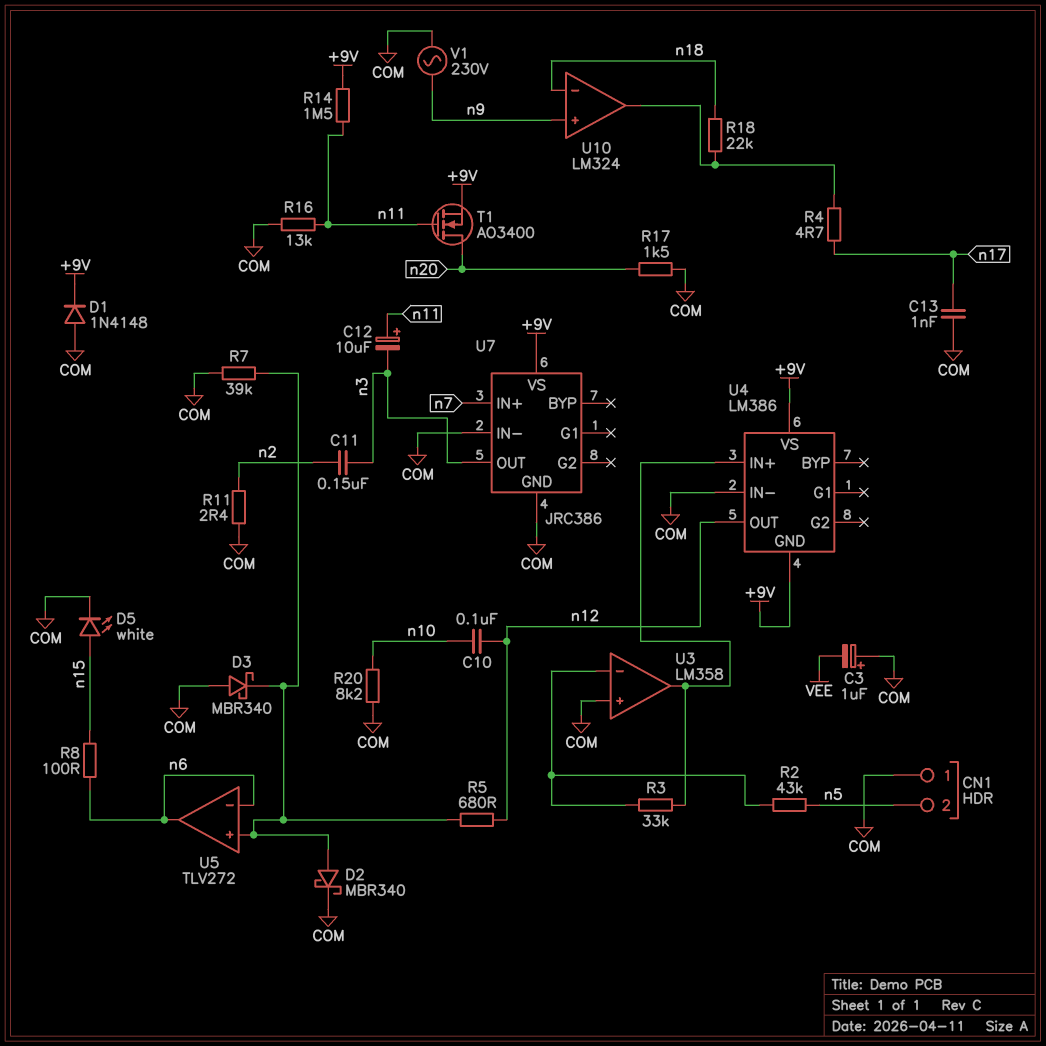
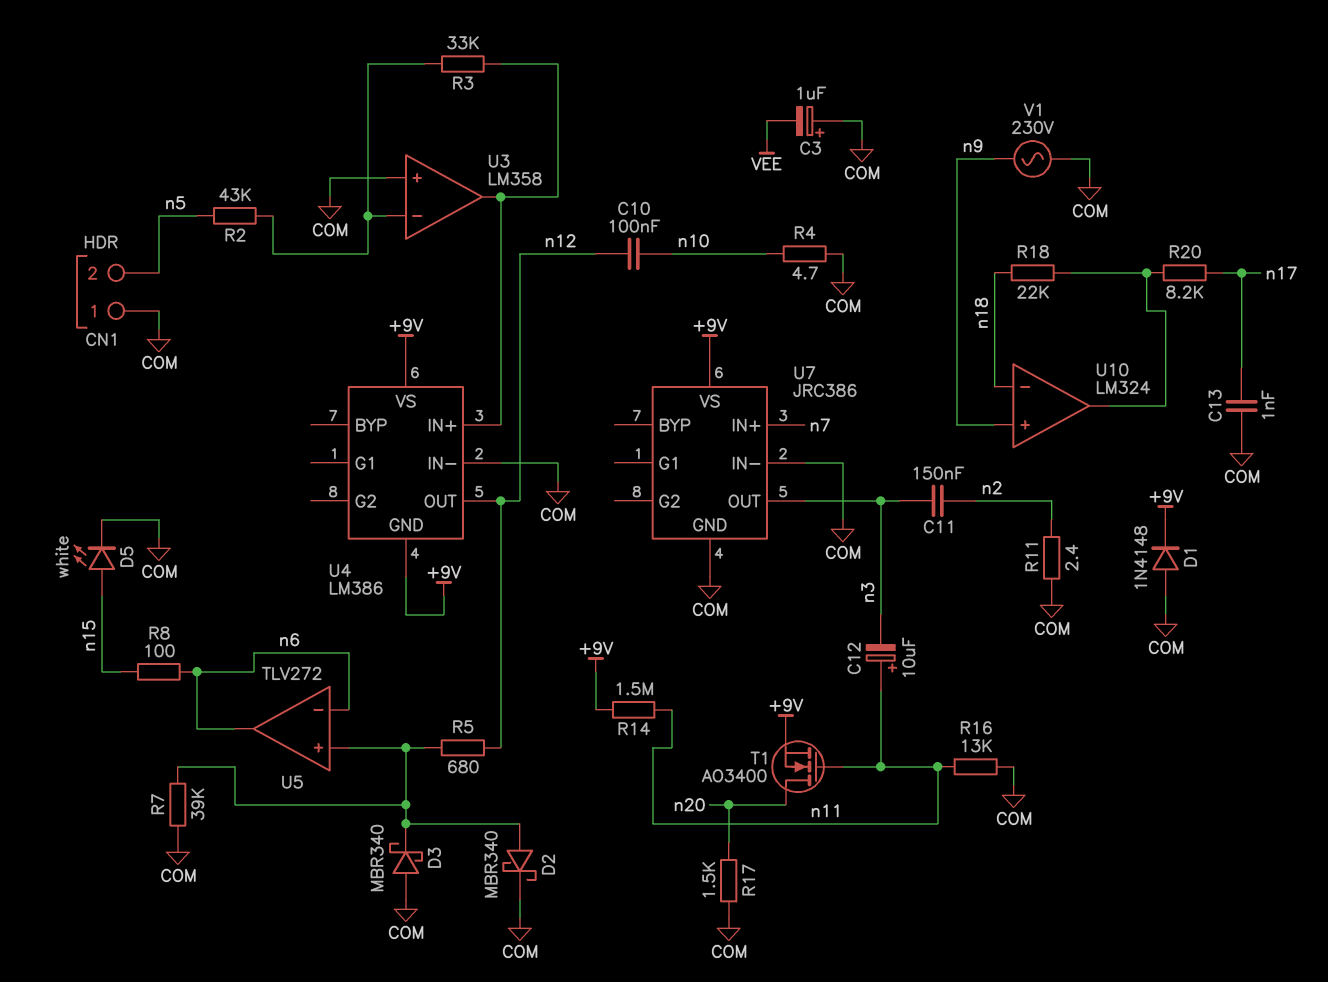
R4: 4.7 (U10/out, n17) -> 4.7 (COM, n10)
R20: 8.2k (COM, n10) -> 8.2k (U10/out, n17)

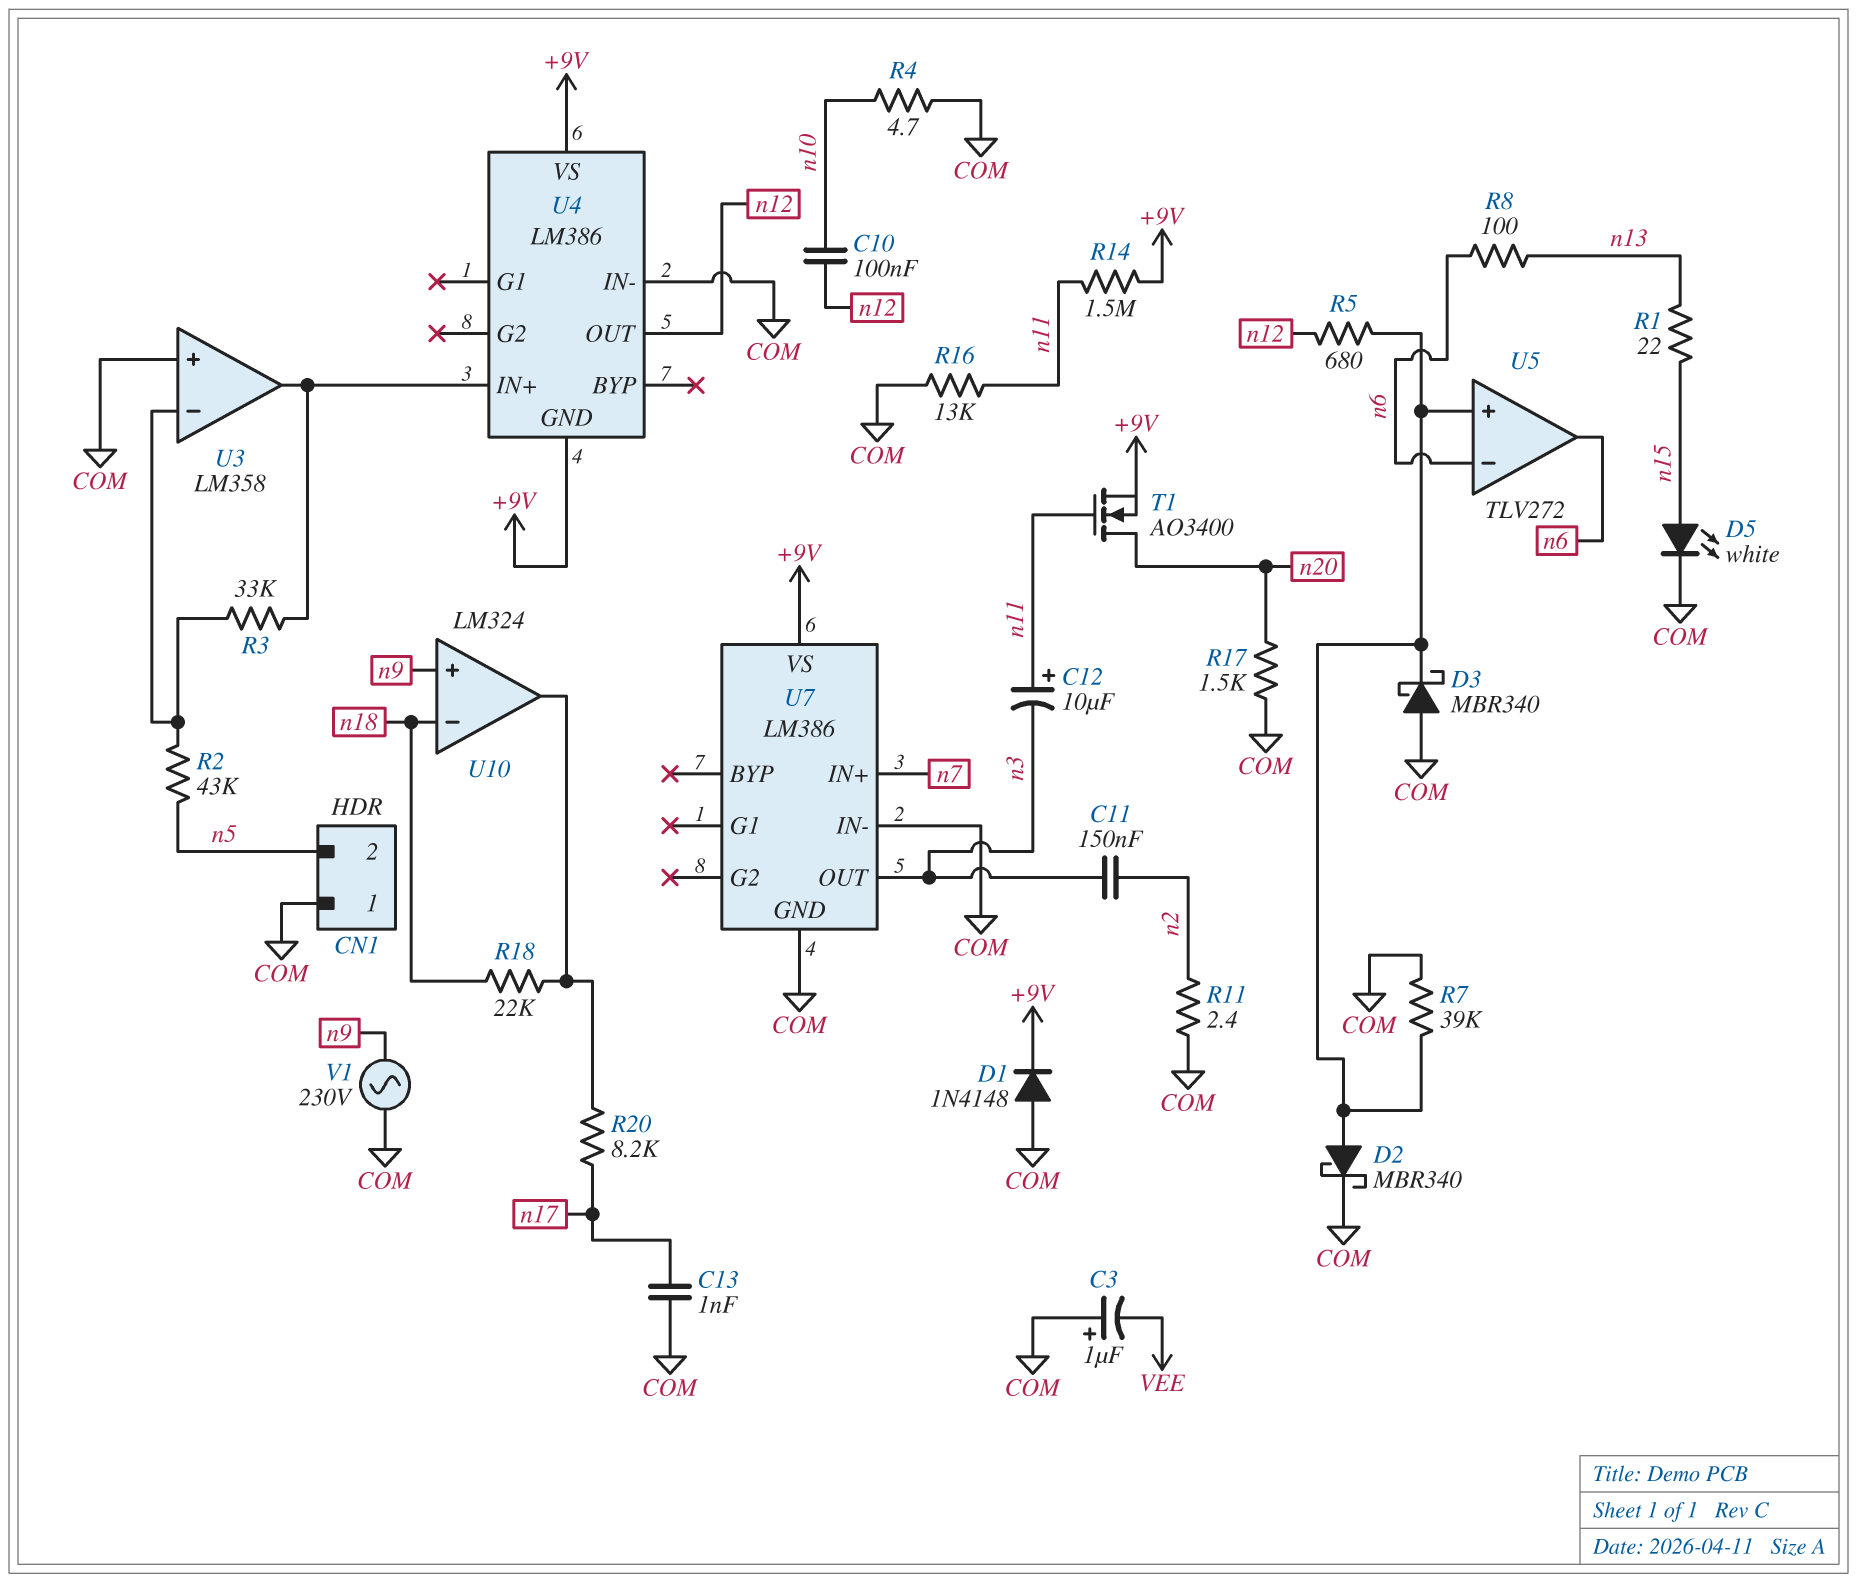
R1: none -> 22 (n13, n15)
R8: 100 (n6, n15) -> 100 (n6, n13)
U7: JRC386 -> LM386

